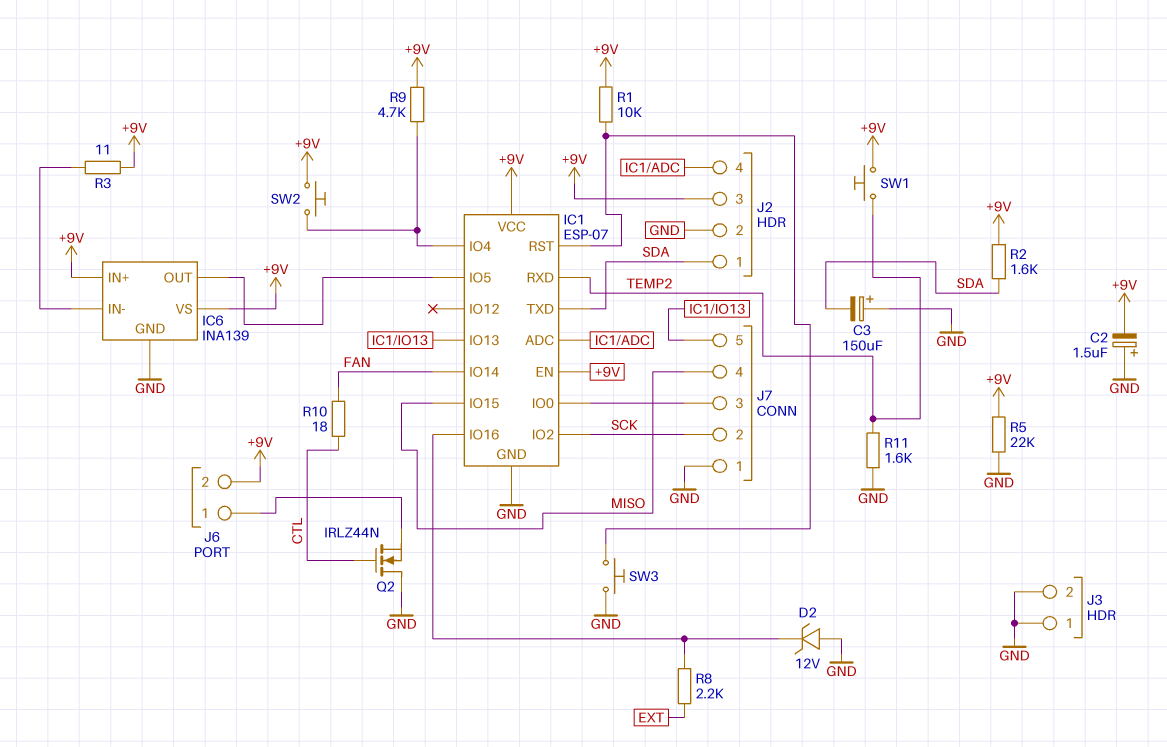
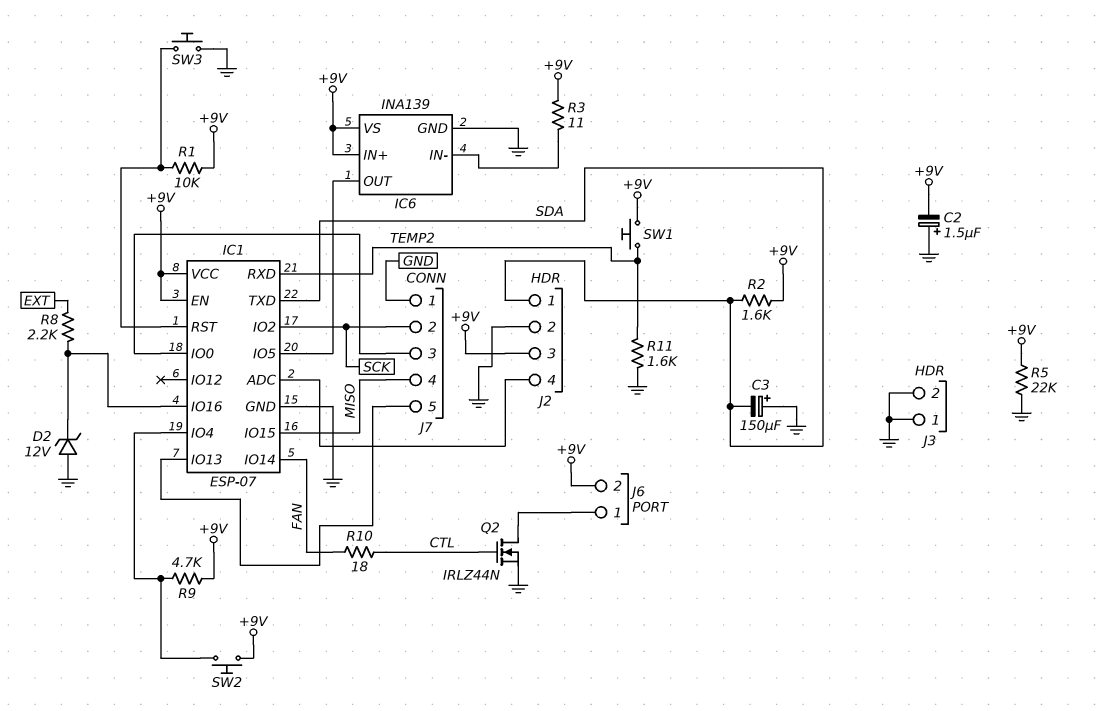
Q2: NMOS IRLZ44N (G CTL, D GND, S J6/1) -> NMOS IRLZ44N (G CTL, D J6/1, S GND)

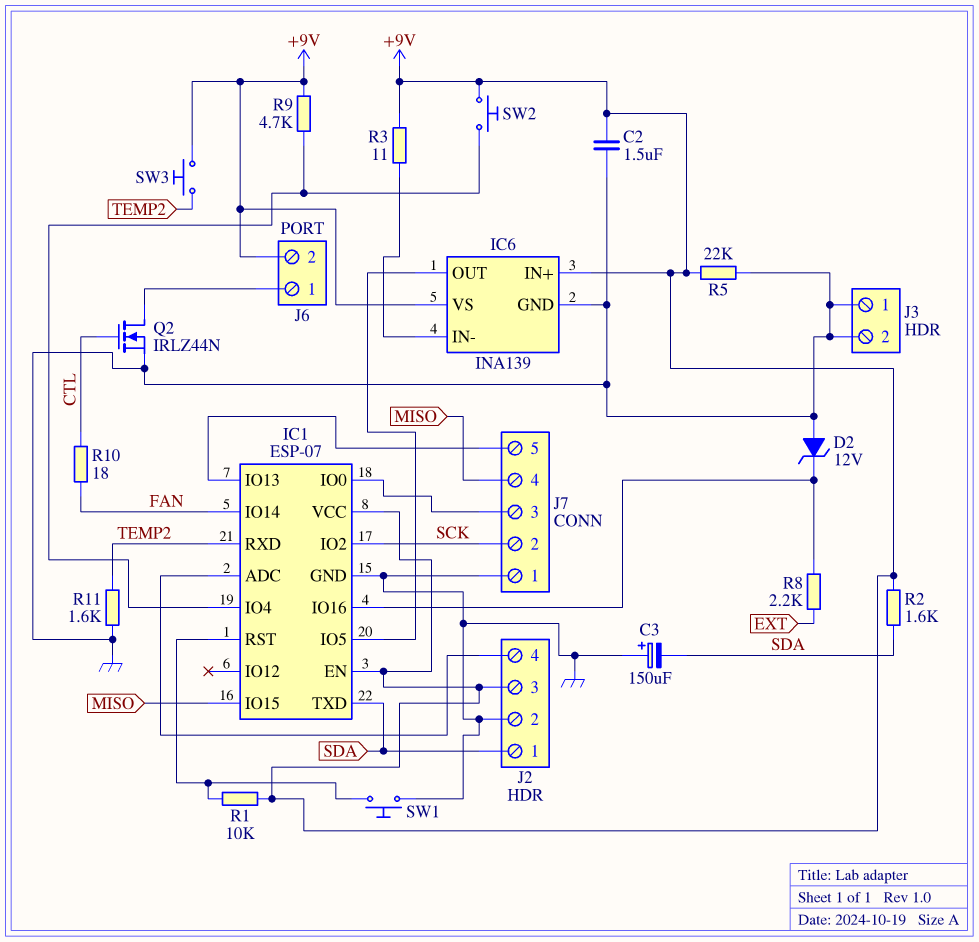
C2: 1.5uF (plus GND, minus +9V) -> 1.5uF (+9V, GND)
SW1: button (+9V, TEMP2) -> button (GND, IC1/RST)
SW3: button (GND, IC1/RST) -> button (+9V, TEMP2)

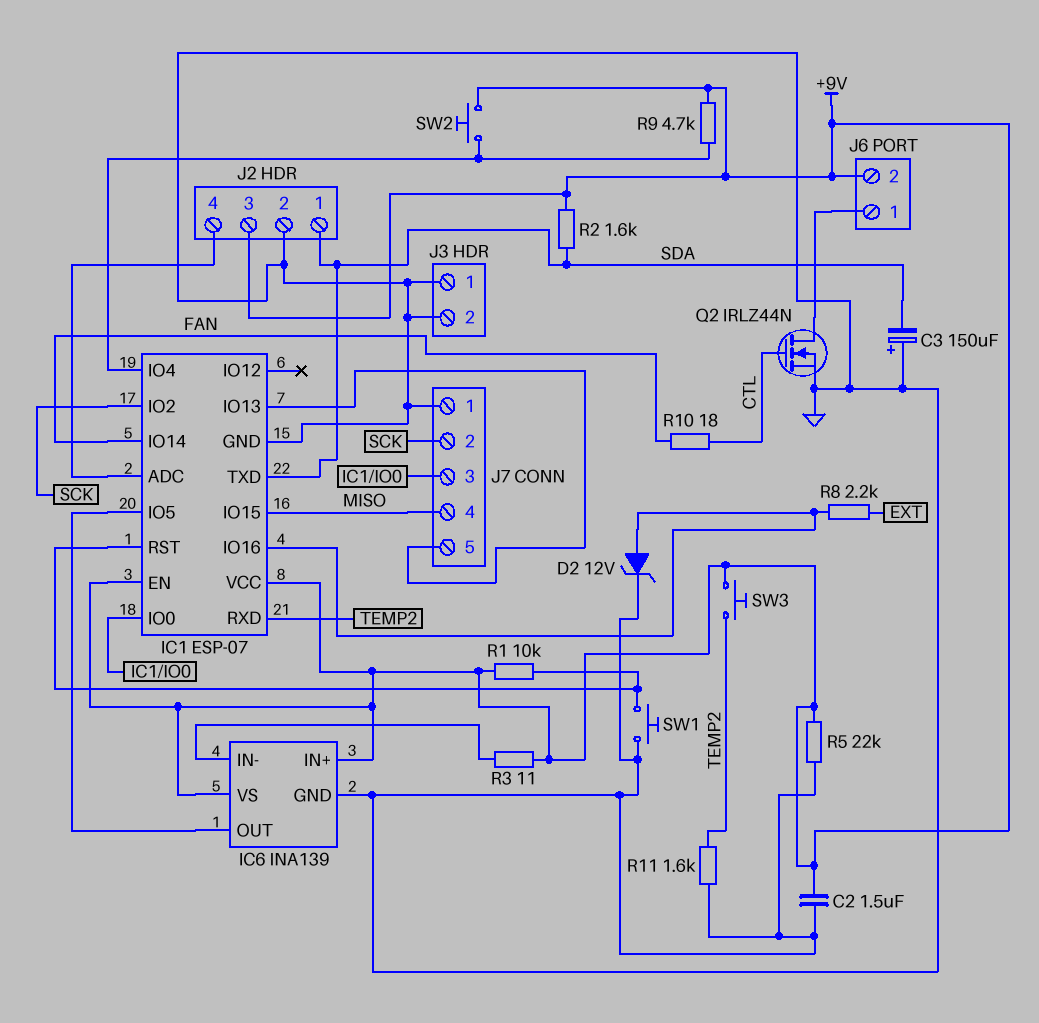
D2: zener 12V (A GND, K IC1/IO16) -> zener 12V (A IC1/IO16, K GND)

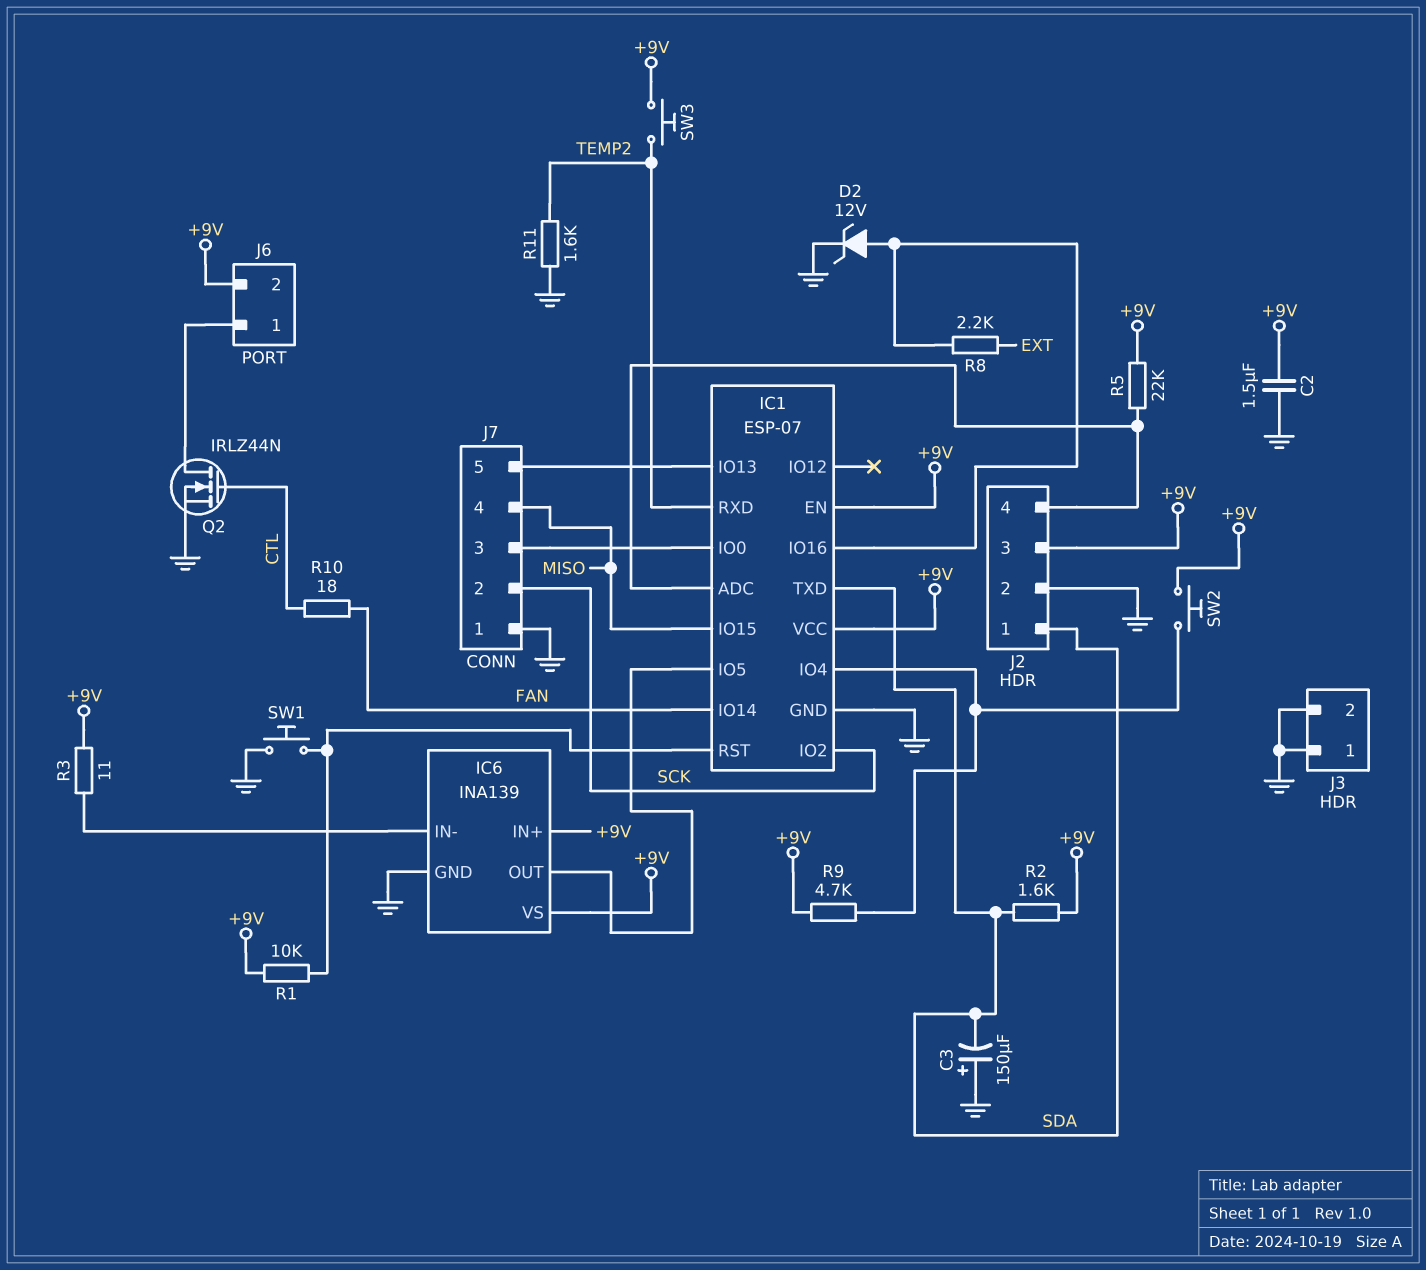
R5: 22k (+9V, GND) -> 22k (+9V, IC1/ADC)

